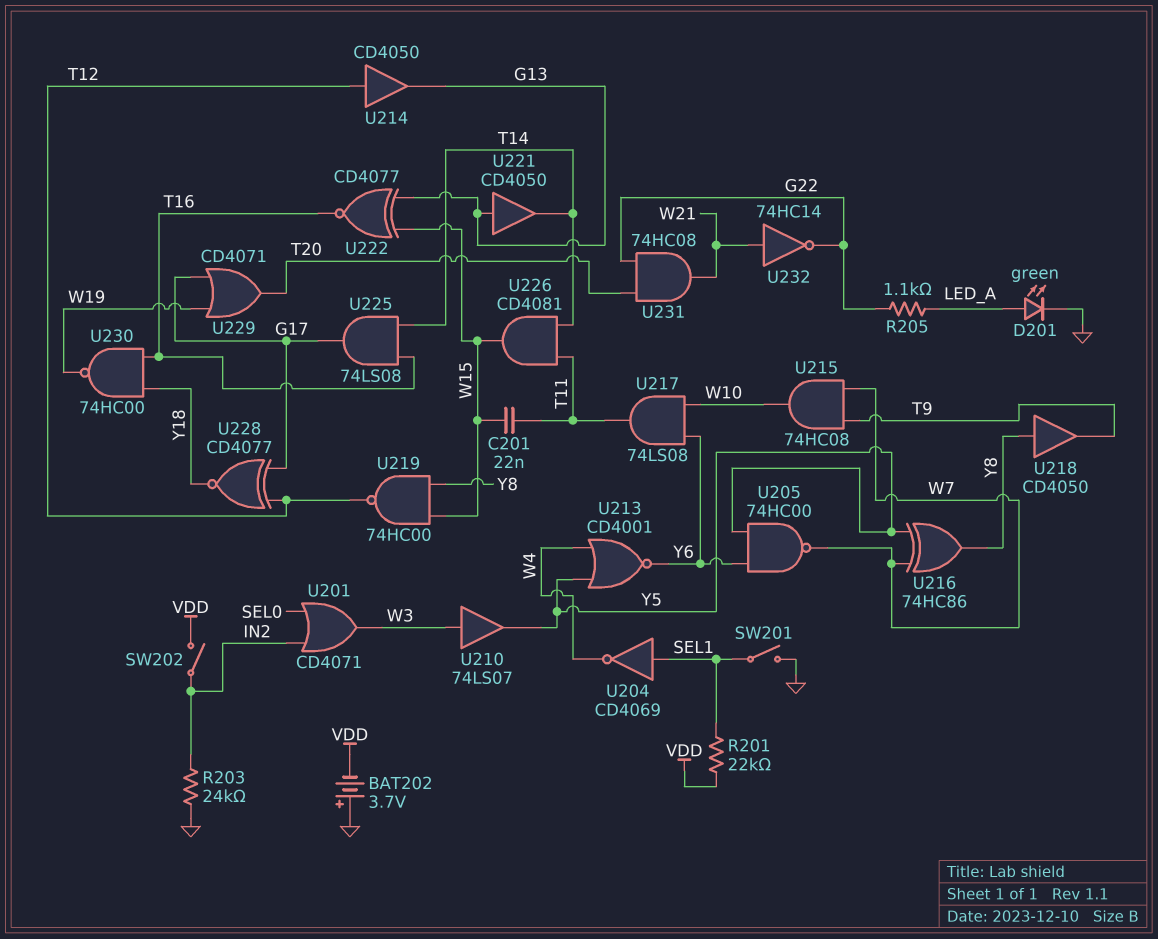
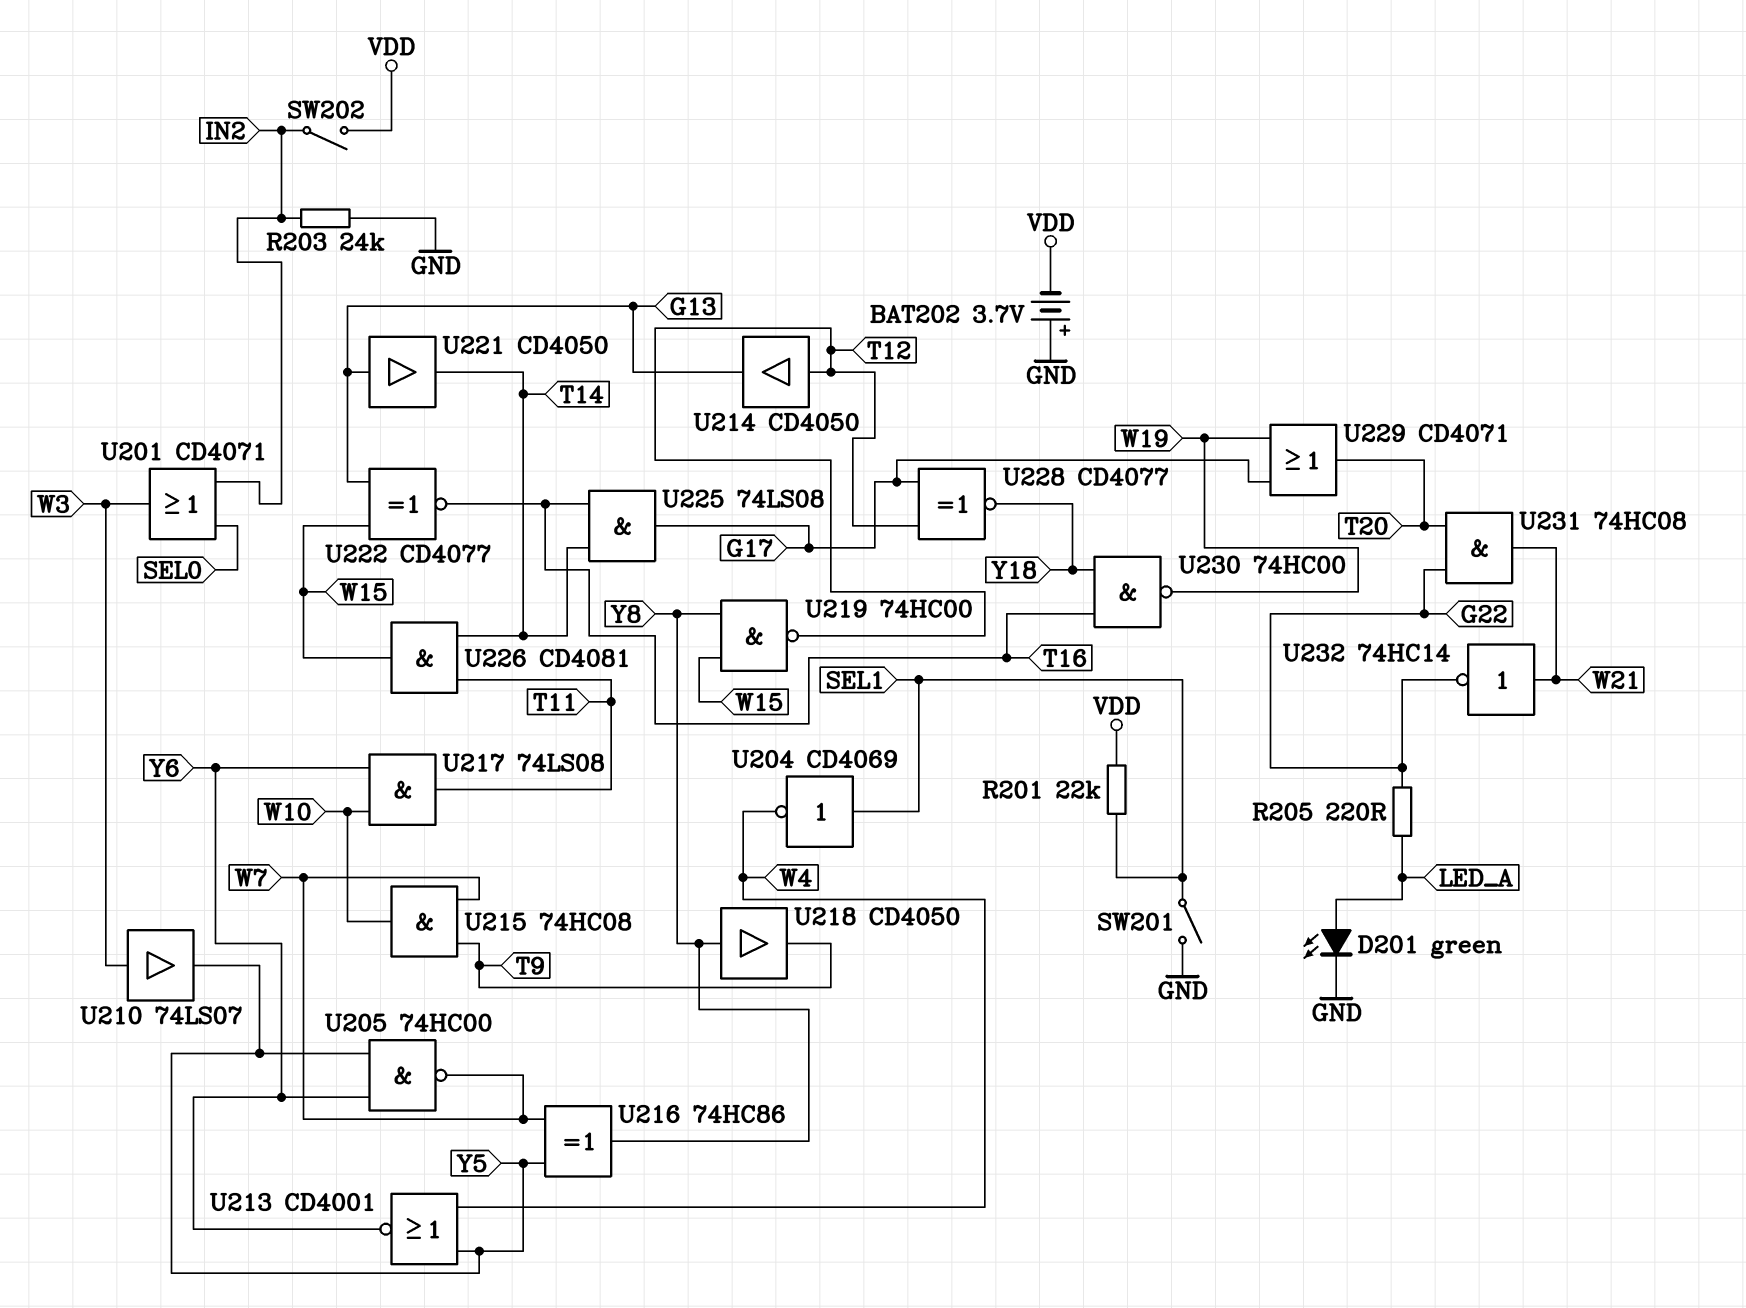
C201: 22nF (T11, W15) -> none
R205: 1.1k (G22, LED_A) -> 220 (G22, LED_A)

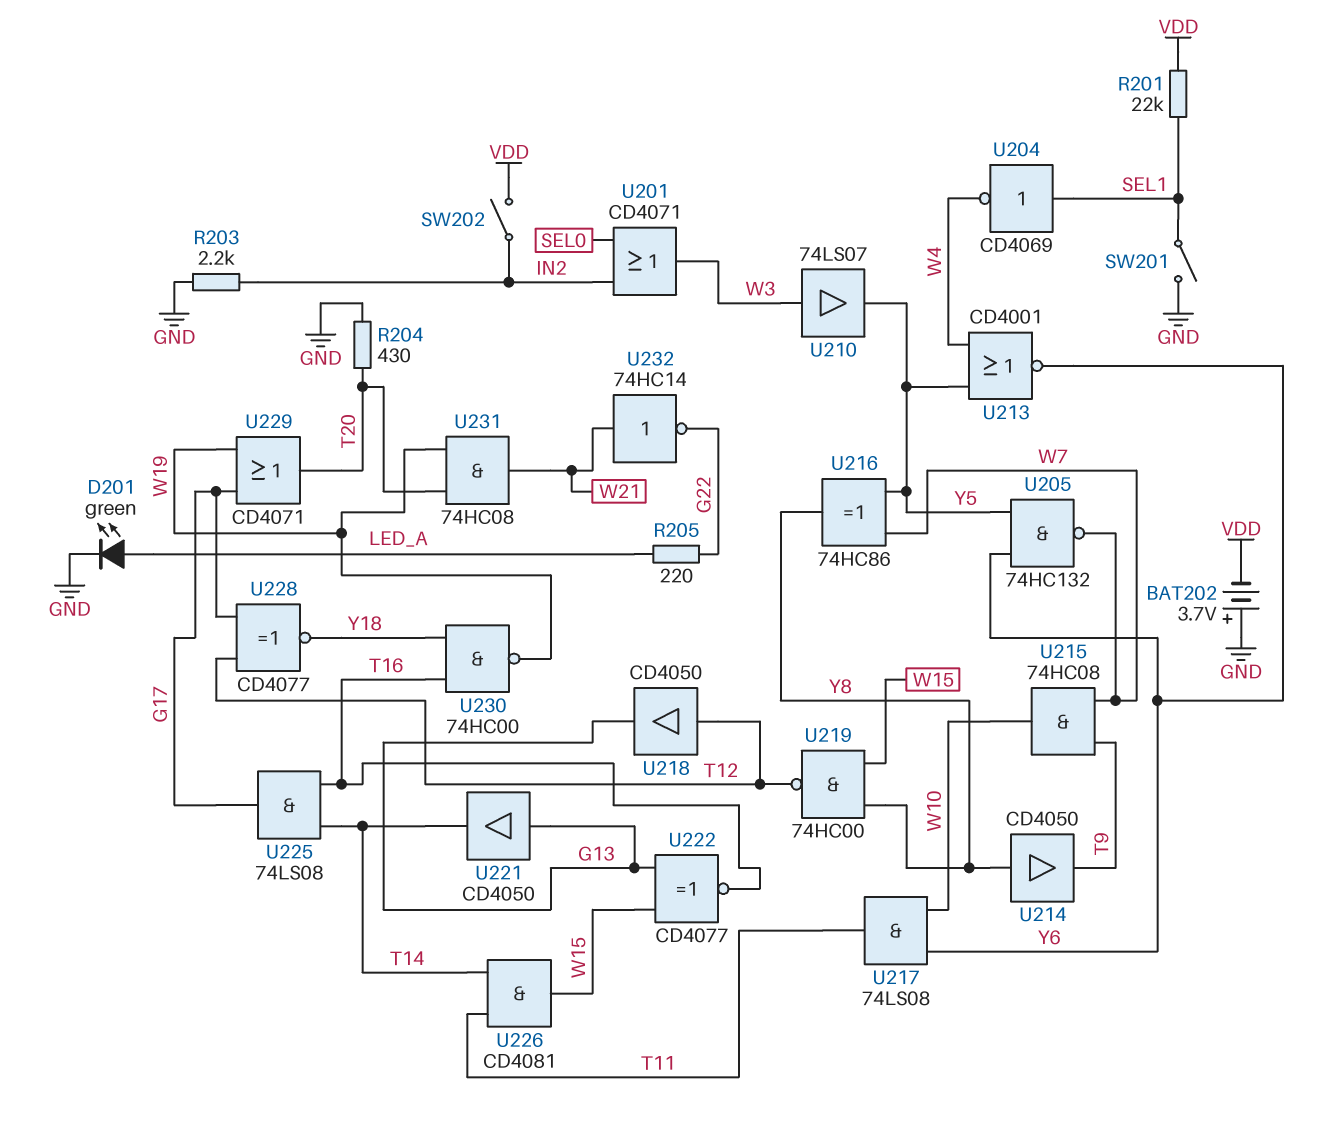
R203: 24k (GND, IN2) -> 2.2k (GND, IN2)
R204: none -> 430 (GND, T20)
U205: NAND 74HC00 (in Y5, in Y6, out W7) -> NAND 74HC132 (in Y5, in Y6, out W7)
U214: buffer CD4050 (in T12, out G13) -> buffer CD4050 (in Y8, out T9)
U218: buffer CD4050 (in Y8, out T9) -> buffer CD4050 (in T12, out G13)
U231: AND 74HC08 (in G22, in T20, out W21) -> AND 74HC08 (in T20, in W19, out W21)

